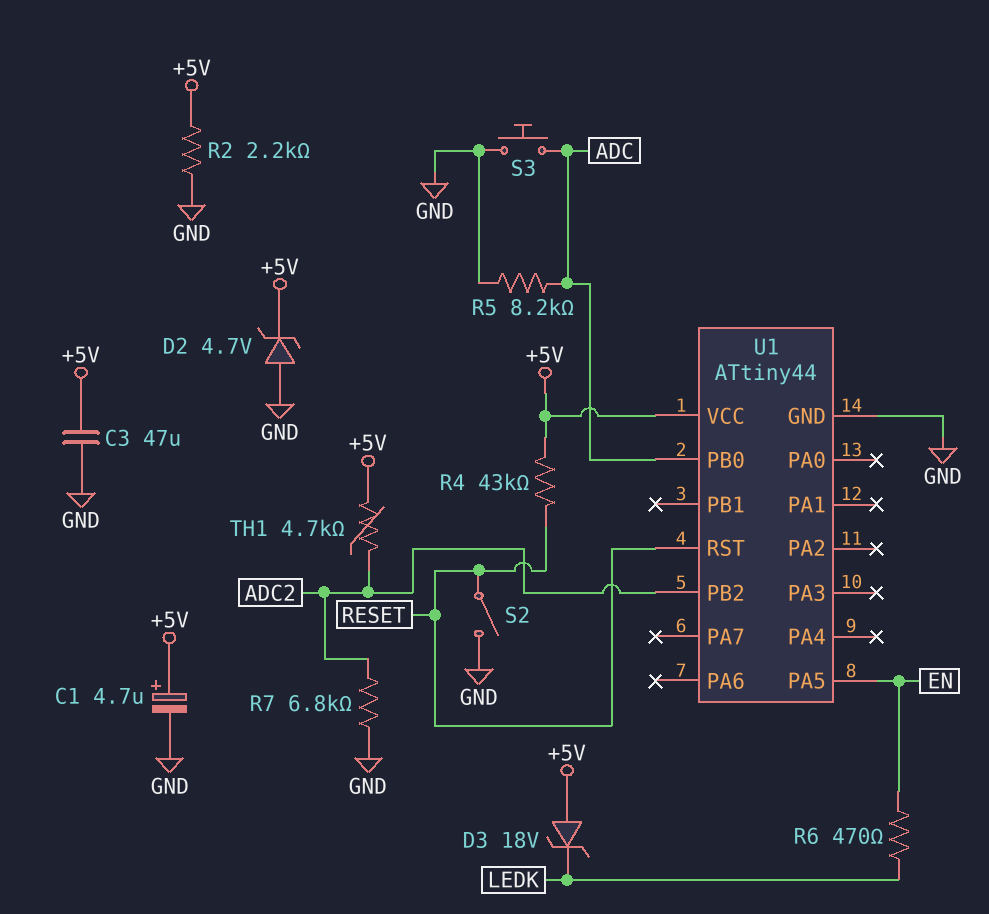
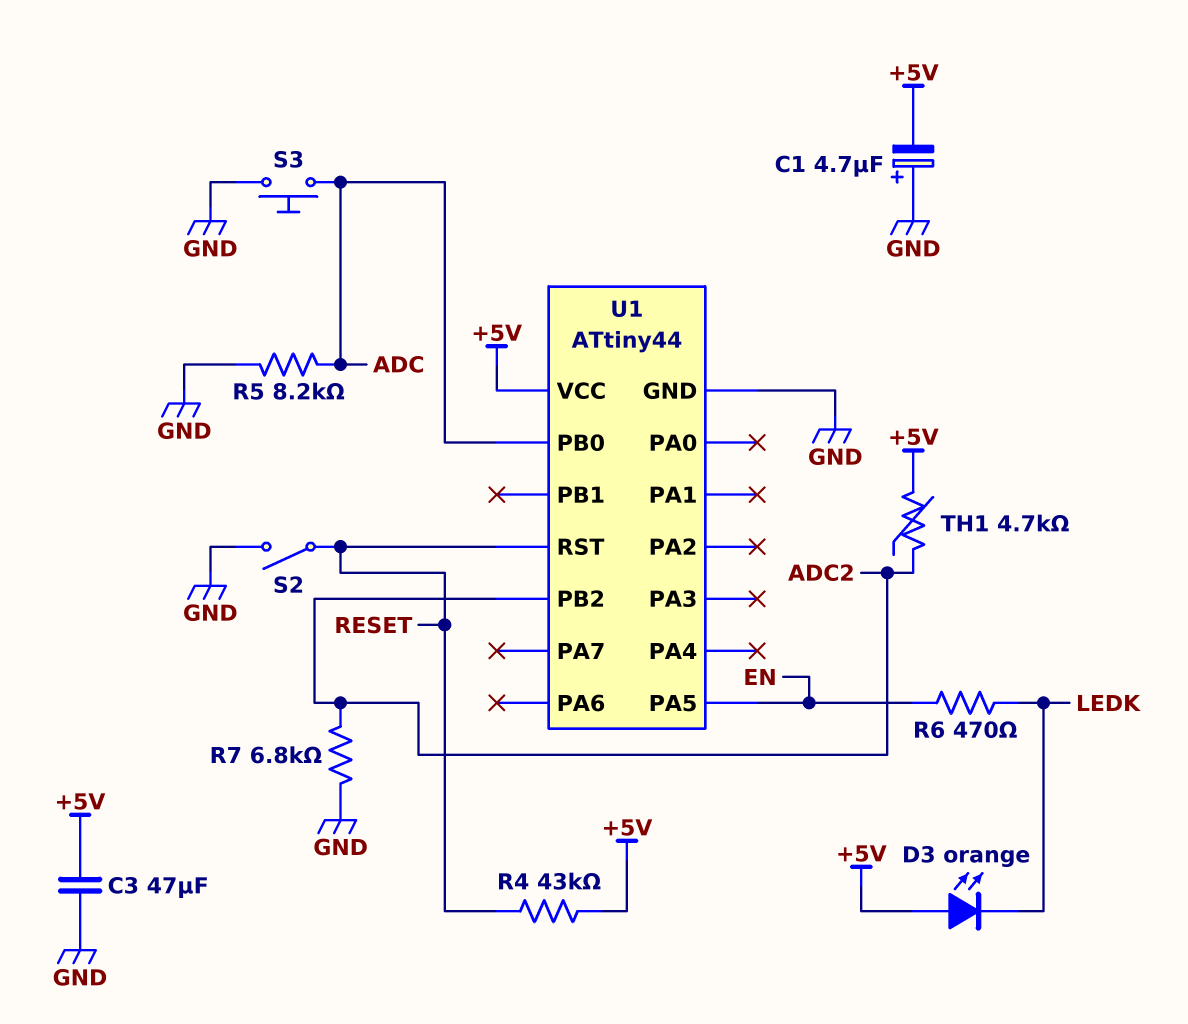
C1: 4.7uF (plus +5V, minus GND) -> 4.7uF (plus GND, minus +5V)
D2: zener 4.7V (A GND, K +5V) -> none
D3: zener 18V (A +5V, K LEDK) -> LED orange (A +5V, K LEDK)
R2: 2.2k (+5V, GND) -> none

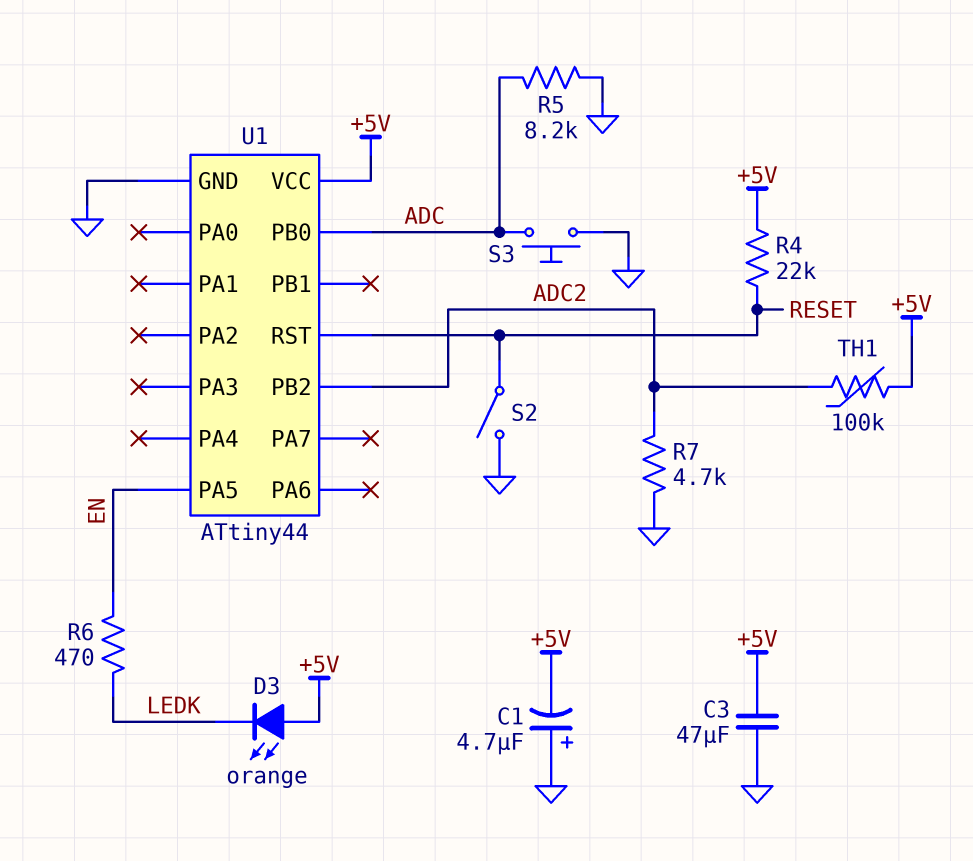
R4: 43k (+5V, RESET) -> 22k (+5V, RESET)
R7: 6.8k (ADC2, GND) -> 4.7k (ADC2, GND)
TH1: 4.7k (+5V, ADC2) -> 100k (+5V, ADC2)

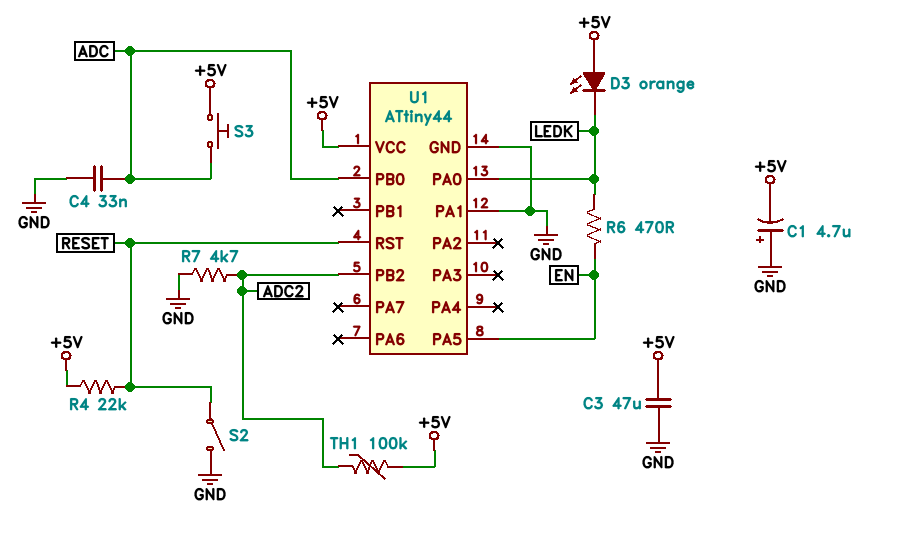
C4: none -> 33nF (ADC, GND)
R5: 8.2k (ADC, GND) -> none
S3: button (ADC, GND) -> button (+5V, ADC)
U1 pin PA0: none -> LEDK
U1 pin PA1: none -> GND

